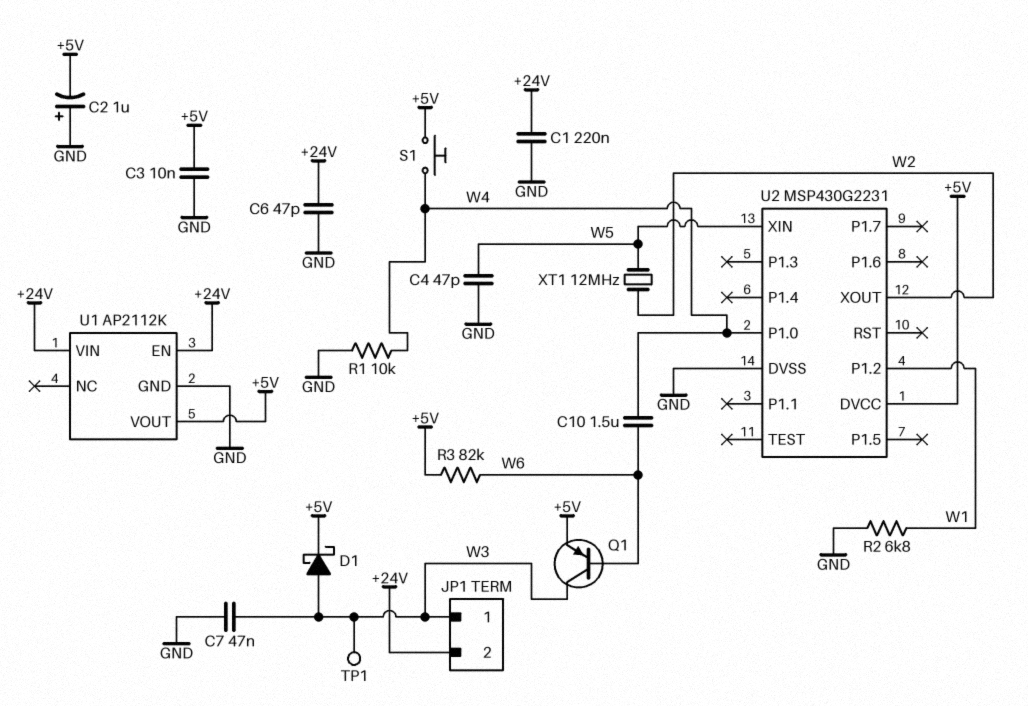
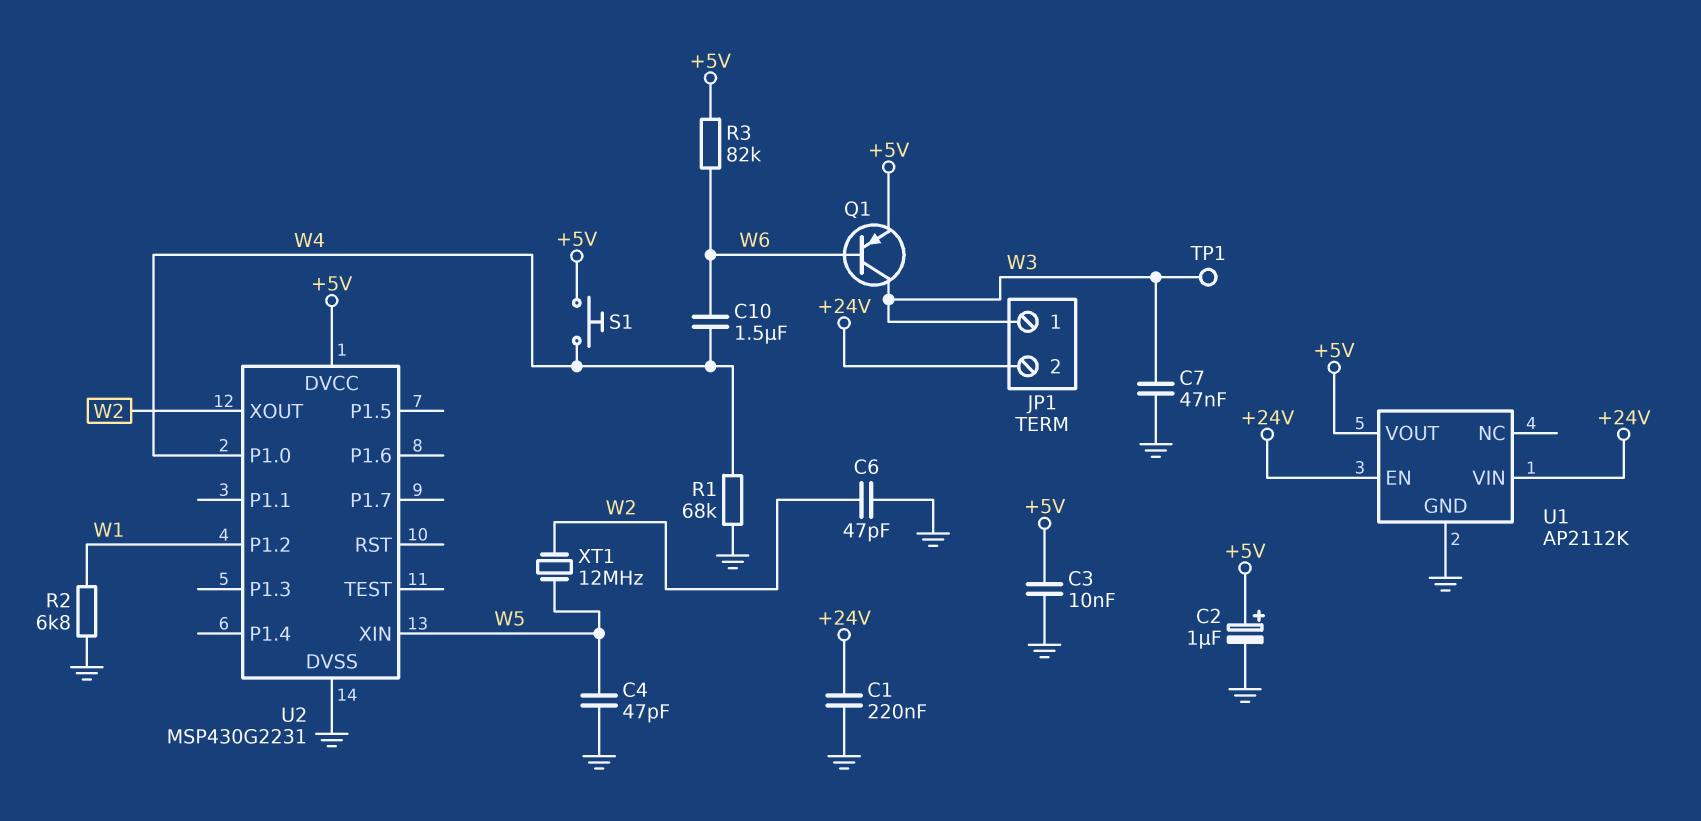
C2: 1uF (plus GND, minus +5V) -> 1uF (plus +5V, minus GND)
C6: 47pF (+24V, GND) -> 47pF (GND, W2)
D1: schottky (A W3, K +5V) -> none
R1: 10k (GND, W4) -> 68k (GND, W4)

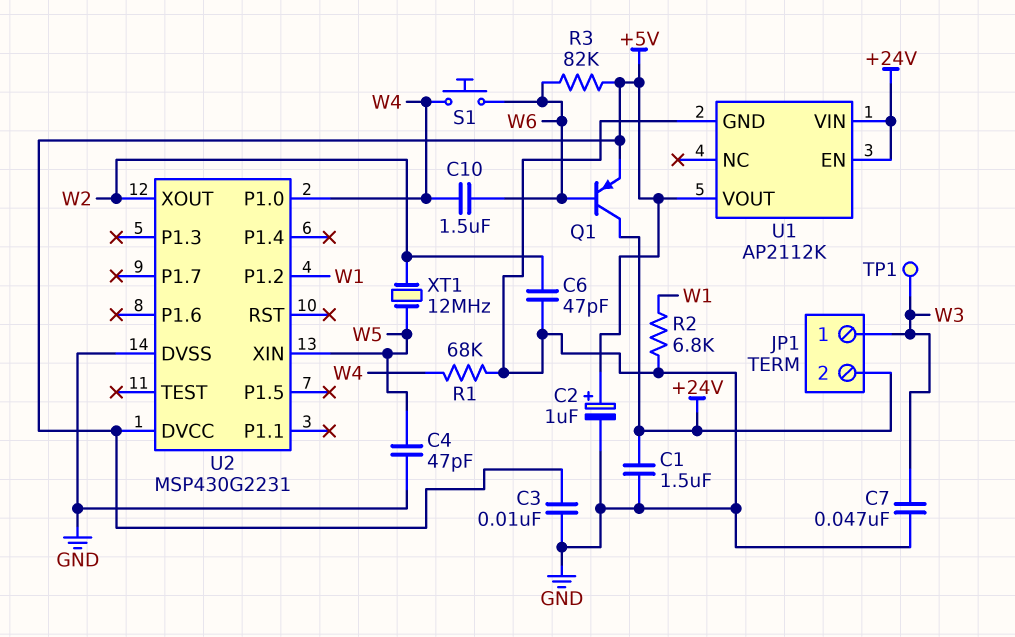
C1: 220nF (+24V, GND) -> 1.5uF (+24V, GND)
Q1: PNP (B W6, C W3, E +5V) -> PNP (B W6, C +24V, E +5V)
S1: button (+5V, W4) -> button (W4, W6)

